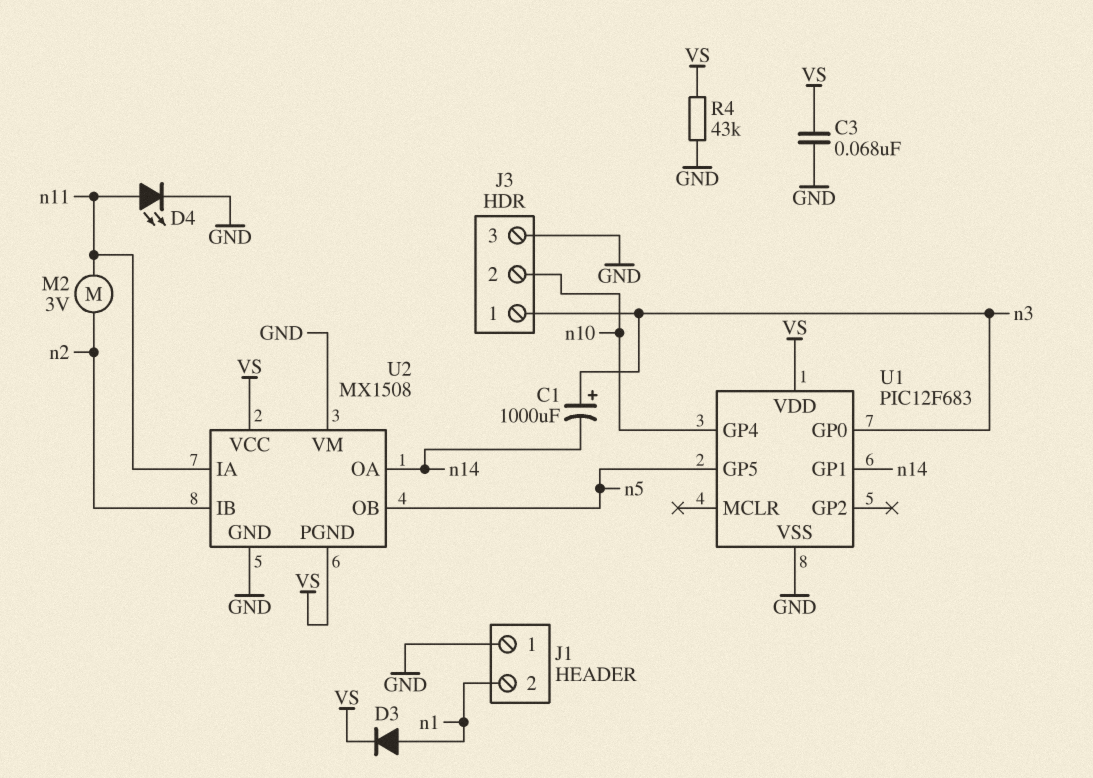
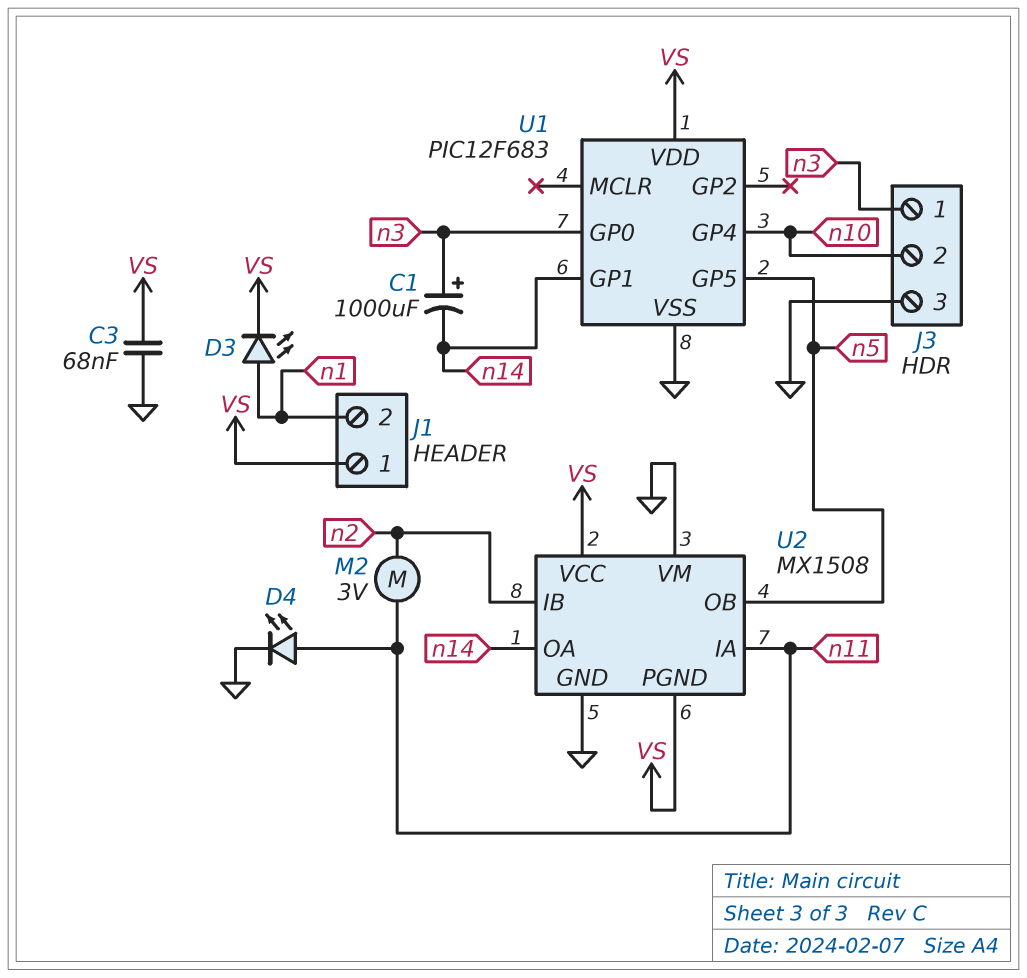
D3: diode (A n1, K VS) -> LED (A n1, K VS)
J1 pin 1: GND -> VS
R4: 43k (GND, VS) -> none

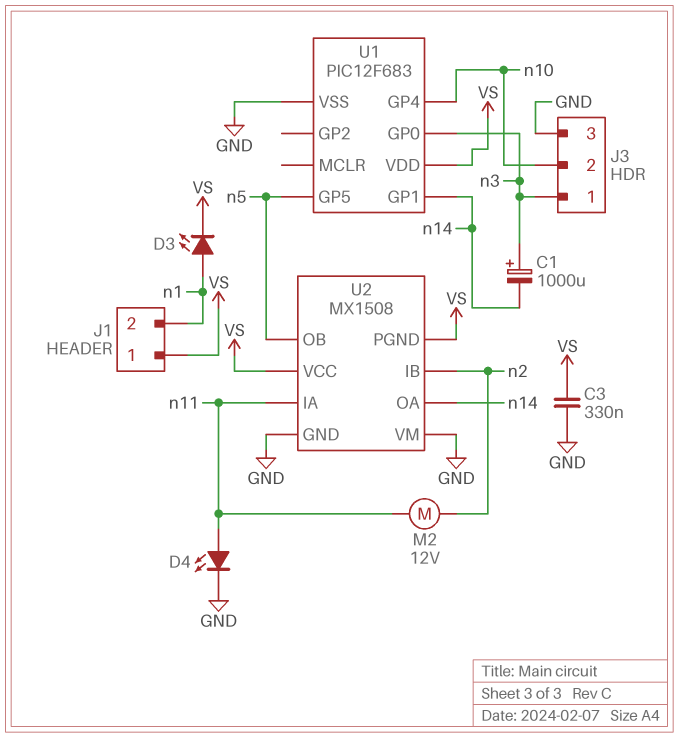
C3: 68nF (GND, VS) -> 330nF (GND, VS)
M2: motor 3V (n2, n11) -> motor 12V (n2, n11)

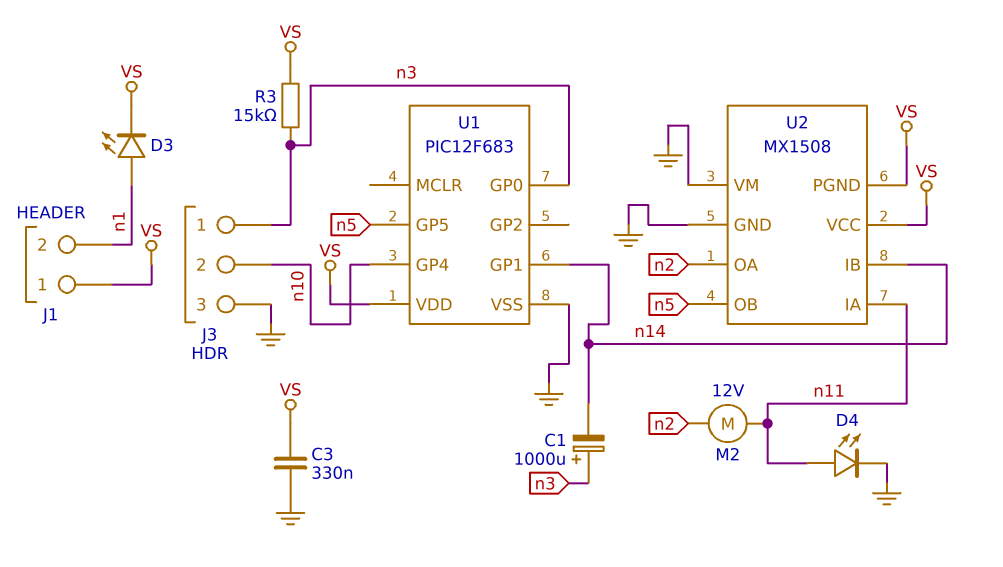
R3: none -> 15k (VS, n3)
U2 pin IB: n2 -> n14
U2 pin OA: n14 -> n2

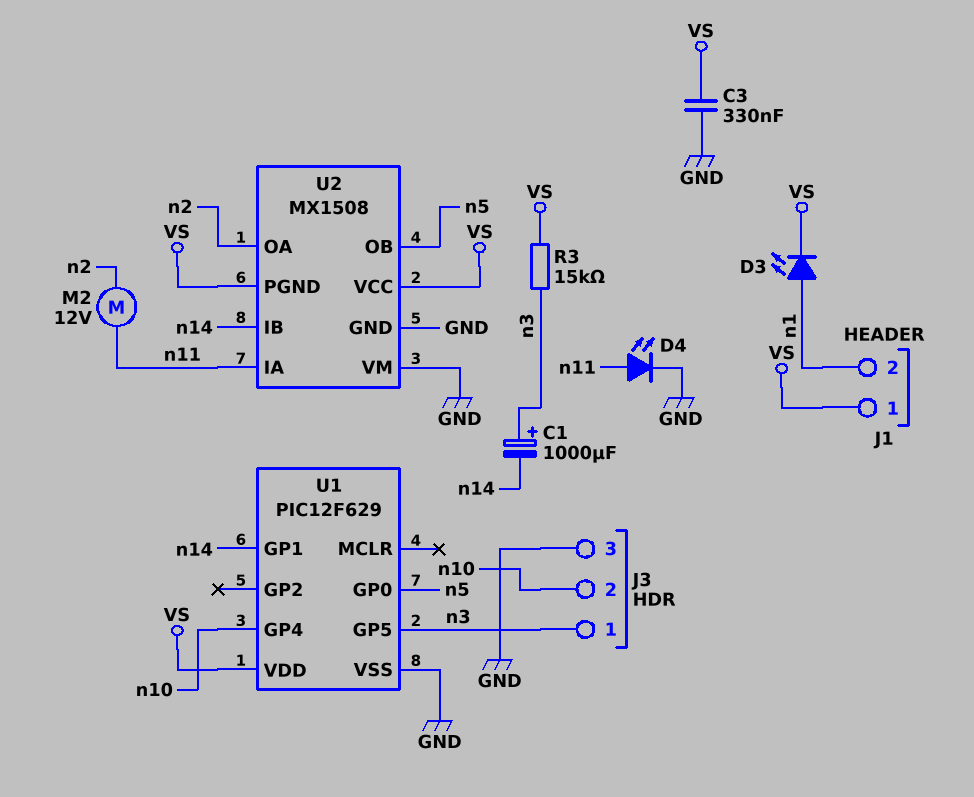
U1: PIC12F683 -> PIC12F629
U1 pin GP0: n3 -> n5
U1 pin GP5: n5 -> n3

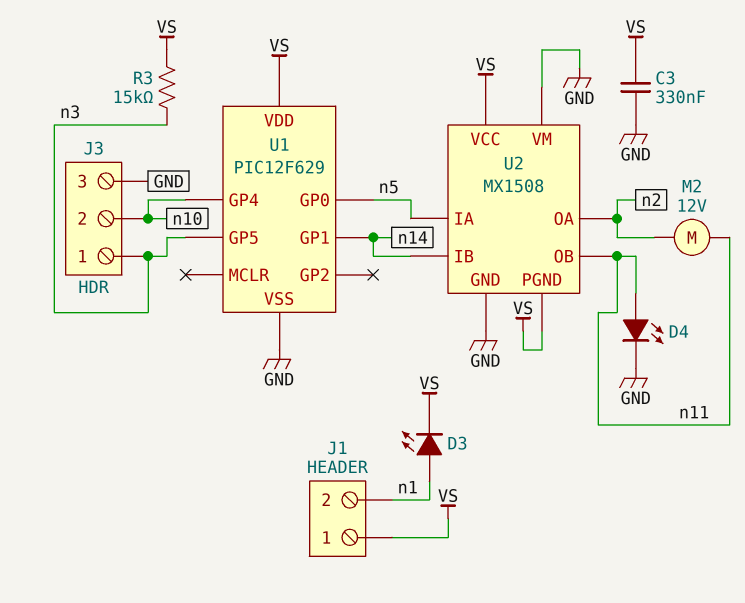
C1: 1000uF (plus n3, minus n14) -> none
U2 pin IA: n11 -> n5
U2 pin OB: n5 -> n11

